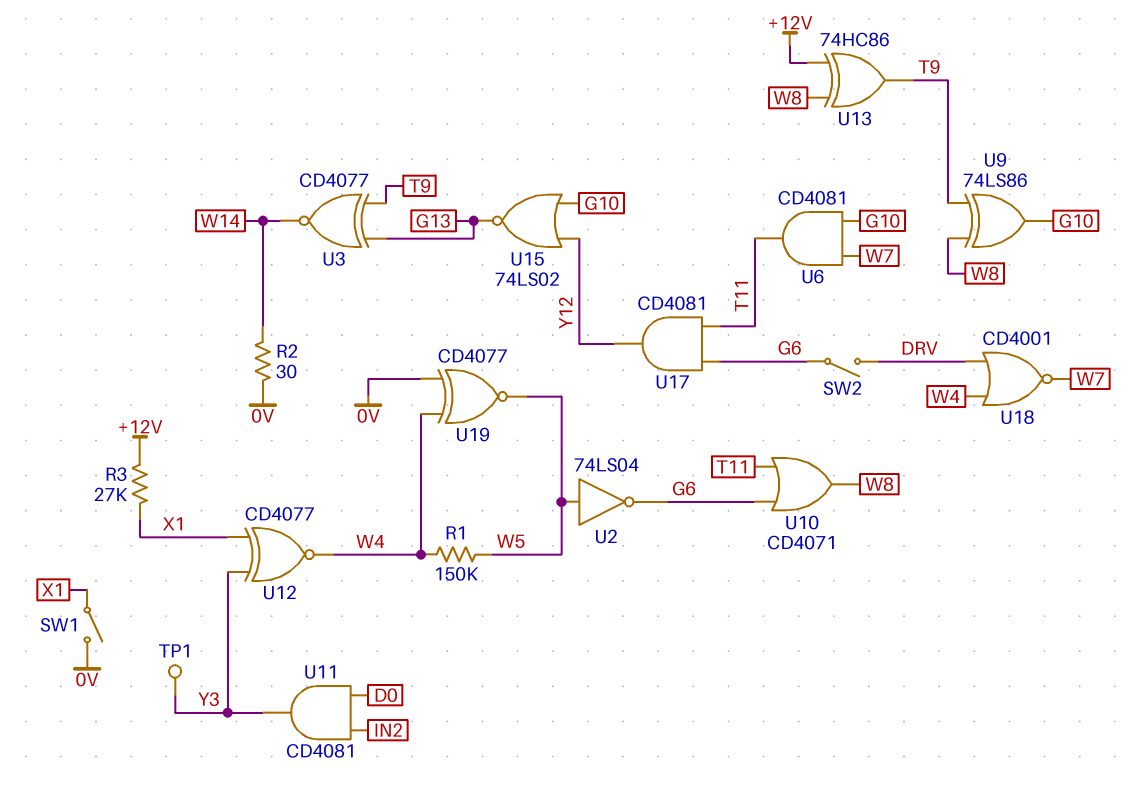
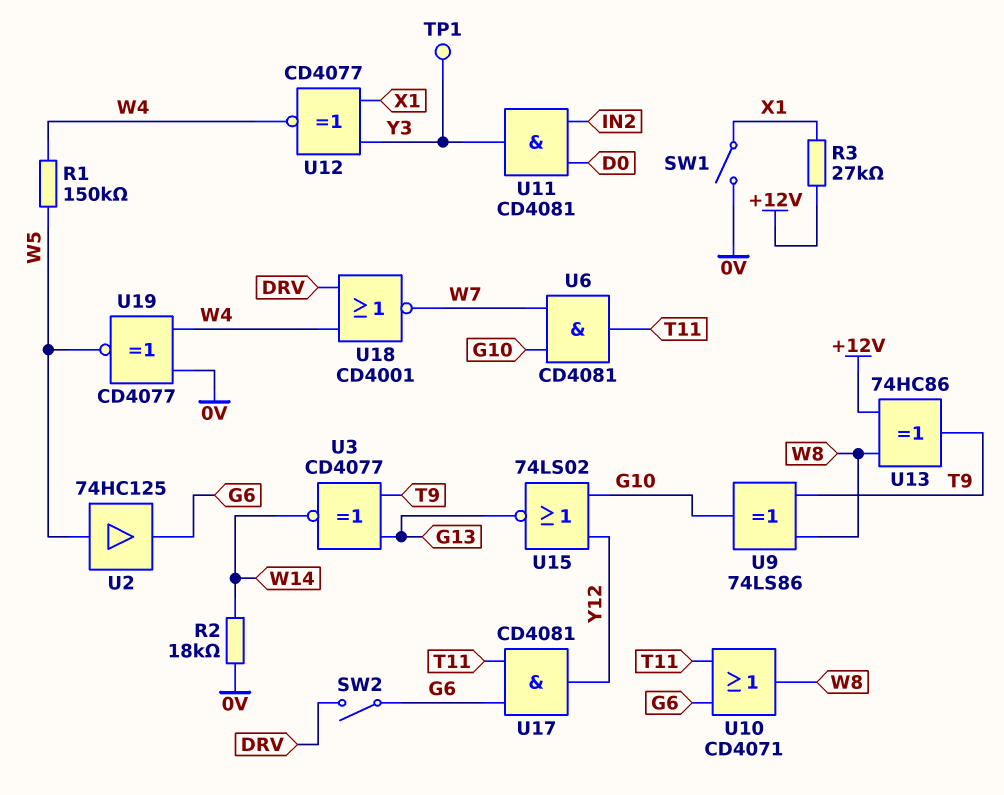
R2: 30 (0V, W14) -> 18k (0V, W14)
U2: NOT 74LS04 (in W5, out G6) -> buffer 74HC125 (in W5, out G6)

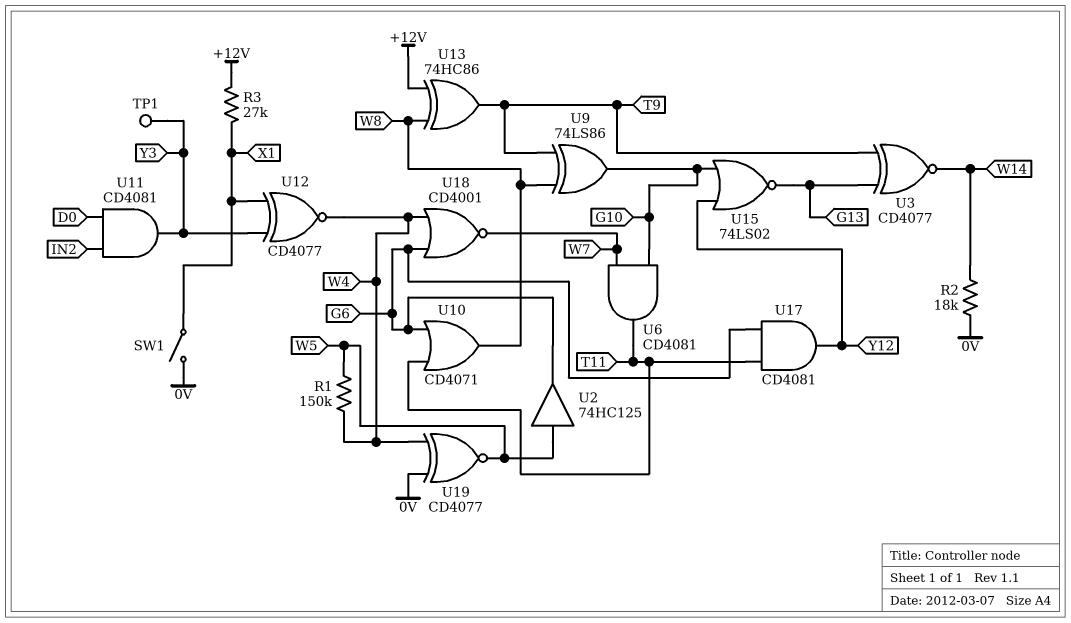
SW2: switch (DRV, G6) -> none
U18: NOR CD4001 (in DRV, in W4, out W7) -> NOR CD4001 (in G6, in W4, out W7)

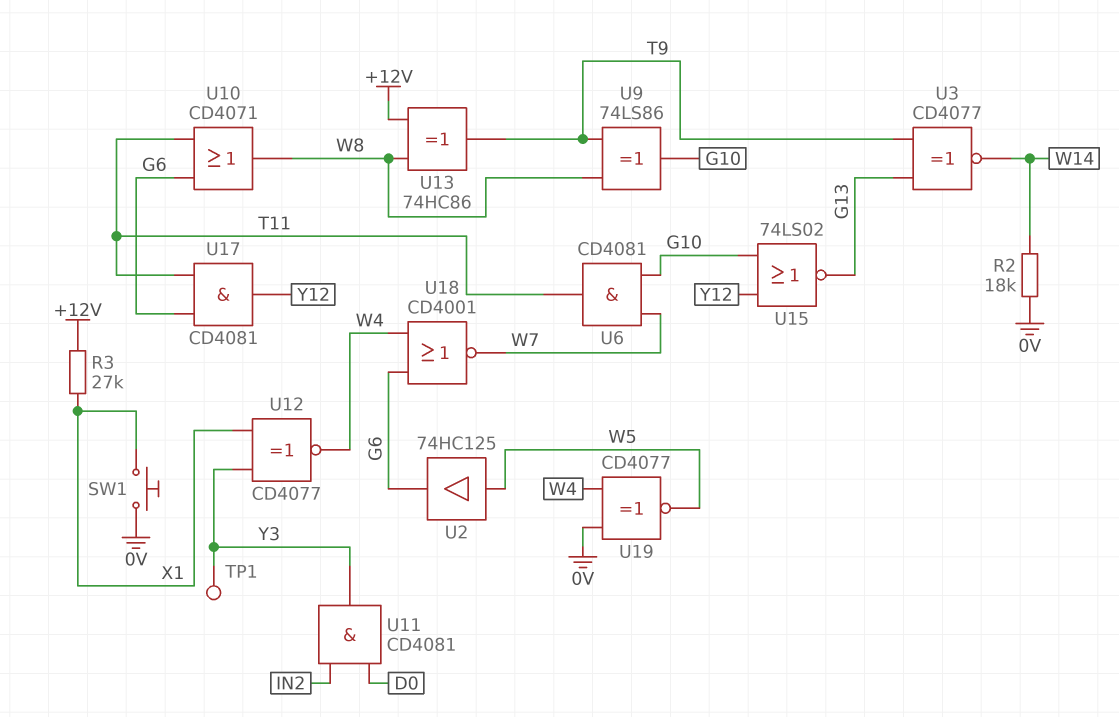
R1: 150k (W4, W5) -> none
SW1: switch (0V, X1) -> button (0V, X1)

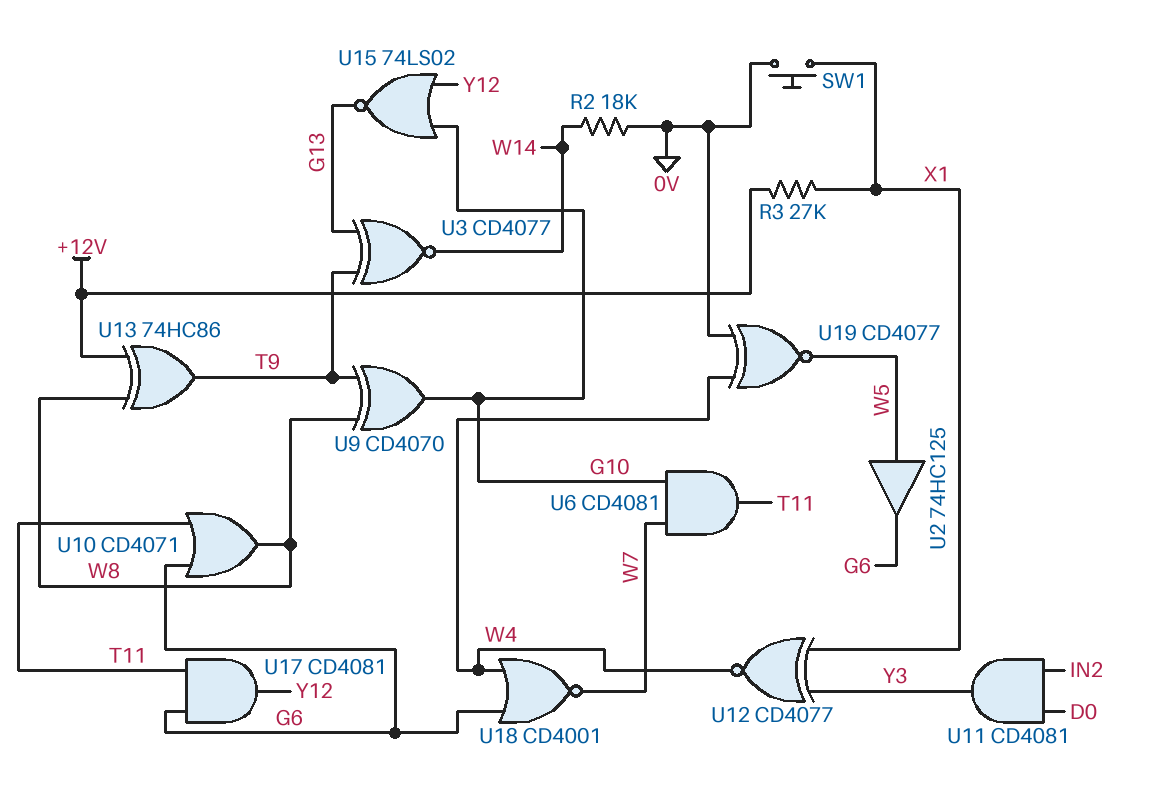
TP1: test point (Y3) -> none
U9: XOR 74LS86 (in T9, in W8, out G10) -> XOR CD4070 (in T9, in W8, out G10)

